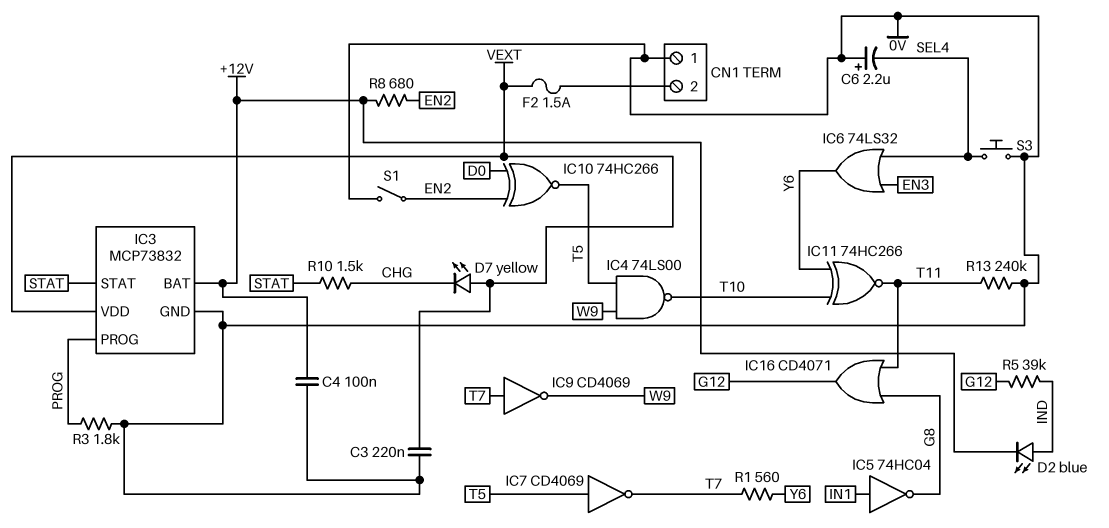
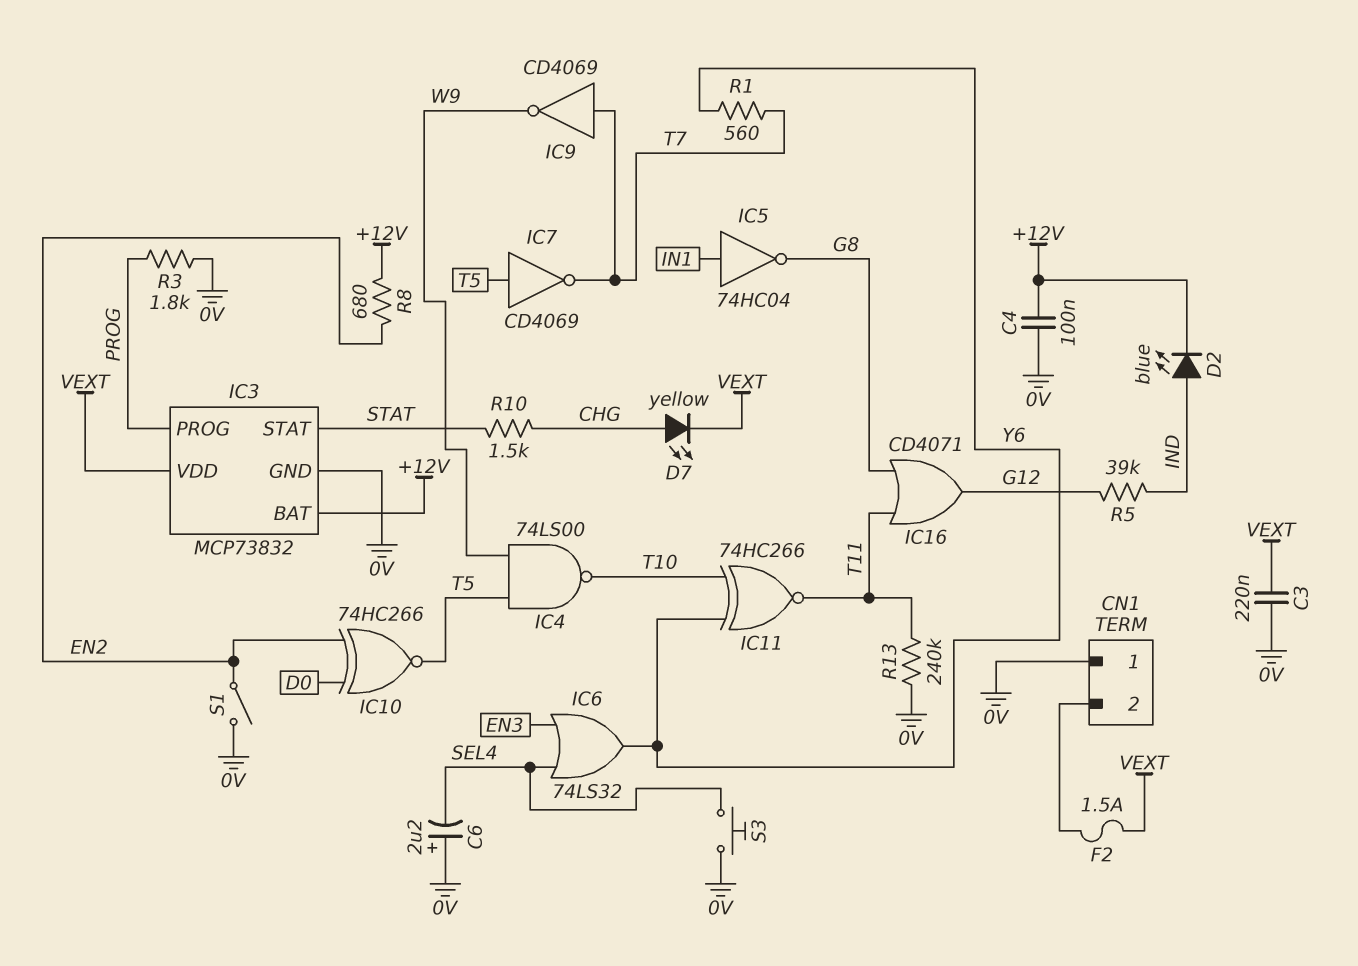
D7: LED yellow (A VEXT, K CHG) -> LED yellow (A CHG, K VEXT)

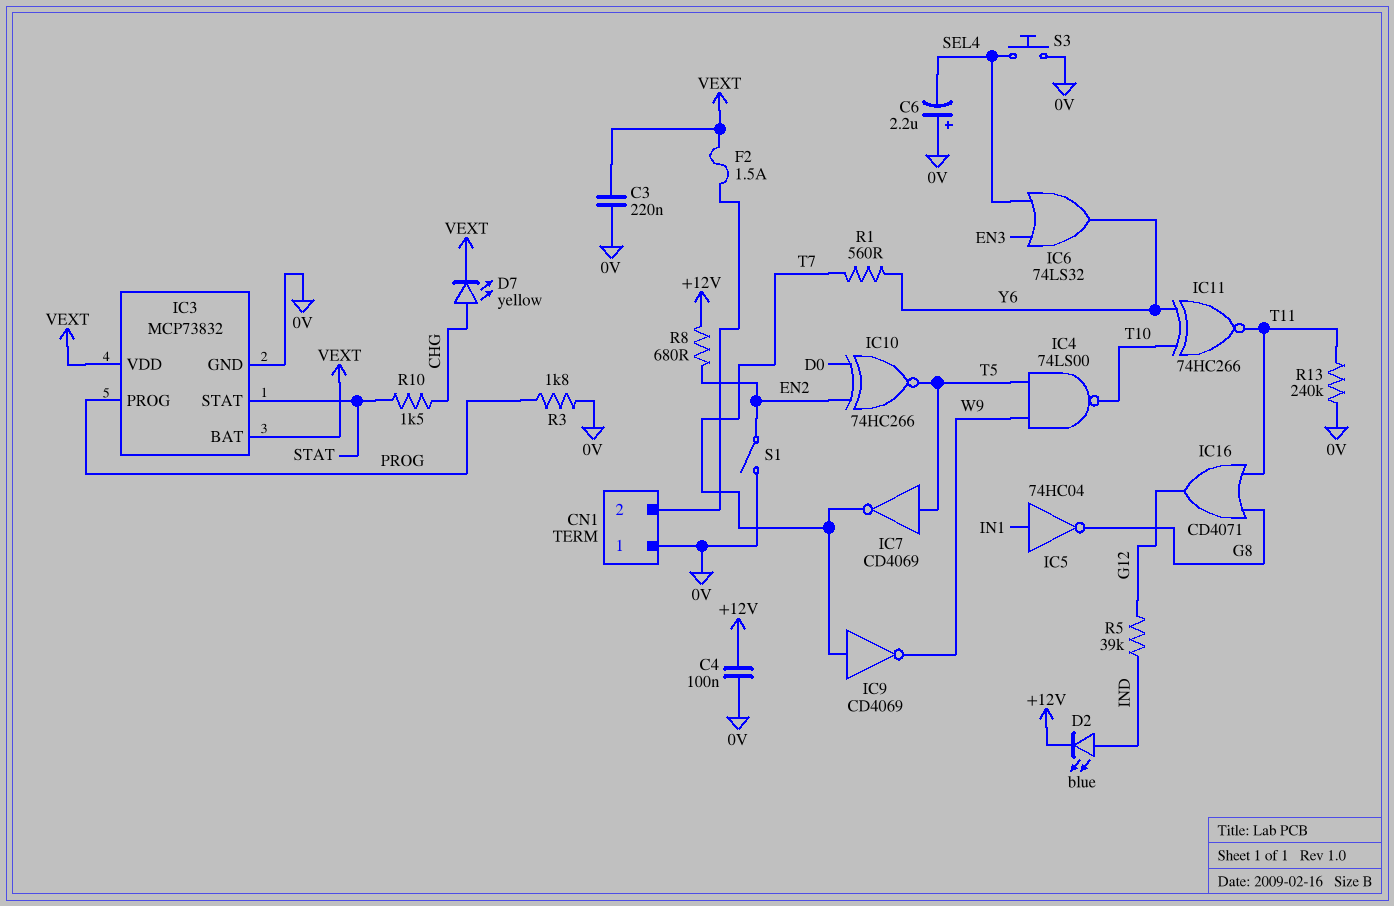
IC3 pin BAT: +12V -> VEXT

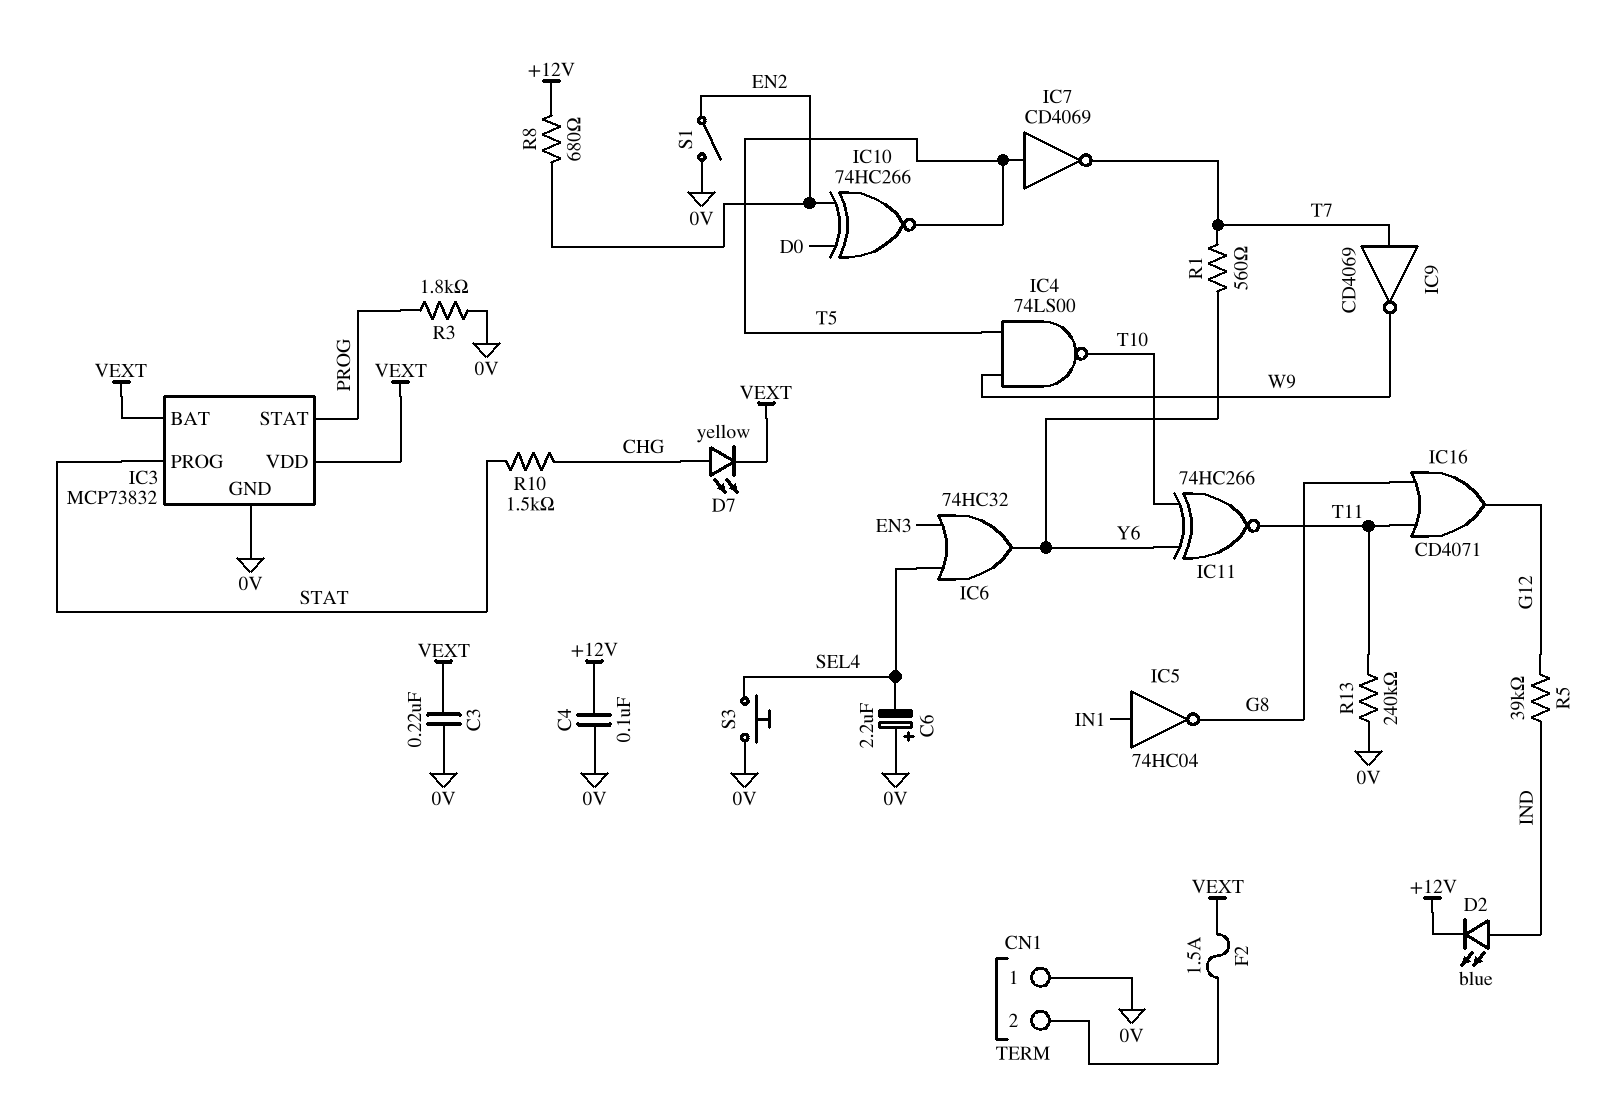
IC3 pin PROG: PROG -> STAT
IC3 pin STAT: STAT -> PROG
IC6: OR 74LS32 (in EN3, in SEL4, out Y6) -> OR 74HC32 (in EN3, in SEL4, out Y6)

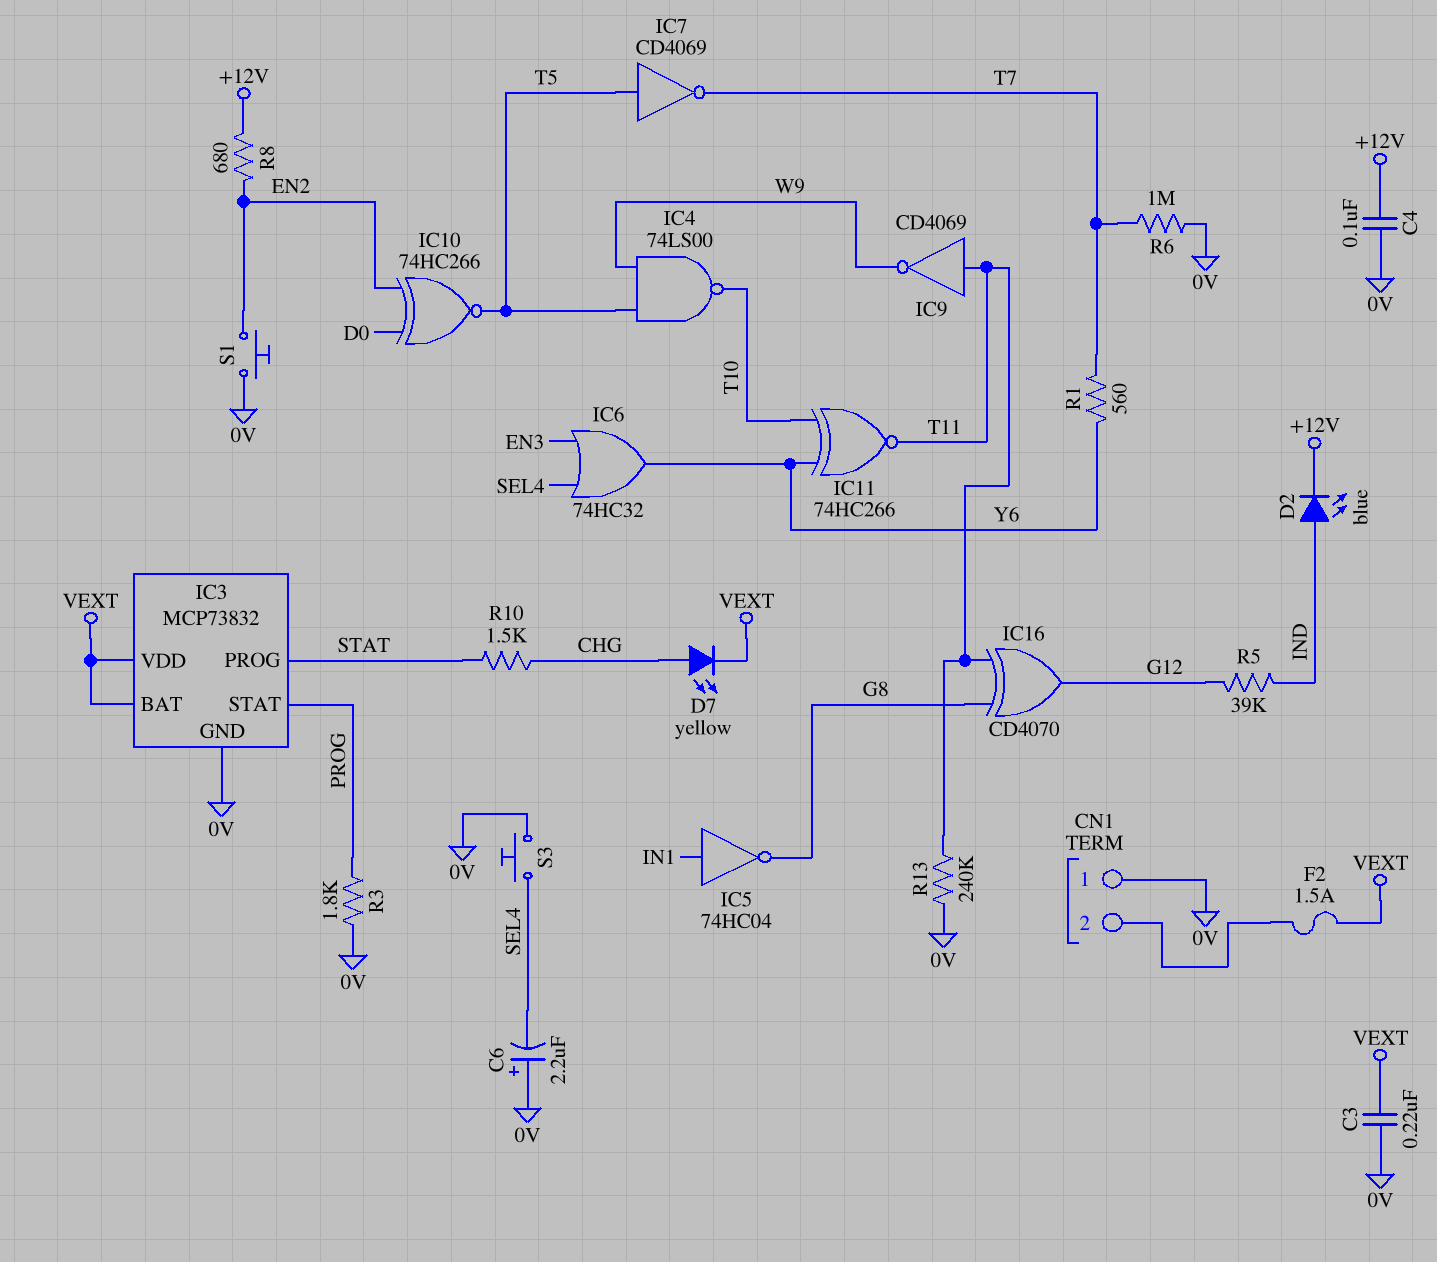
IC9: NOT CD4069 (in T7, out W9) -> NOT CD4069 (in T11, out W9)
IC16: OR CD4071 (in G8, in T11, out G12) -> XOR CD4070 (in G8, in T11, out G12)
R6: none -> 1M (0V, T7)
S1: switch (0V, EN2) -> button (0V, EN2)

